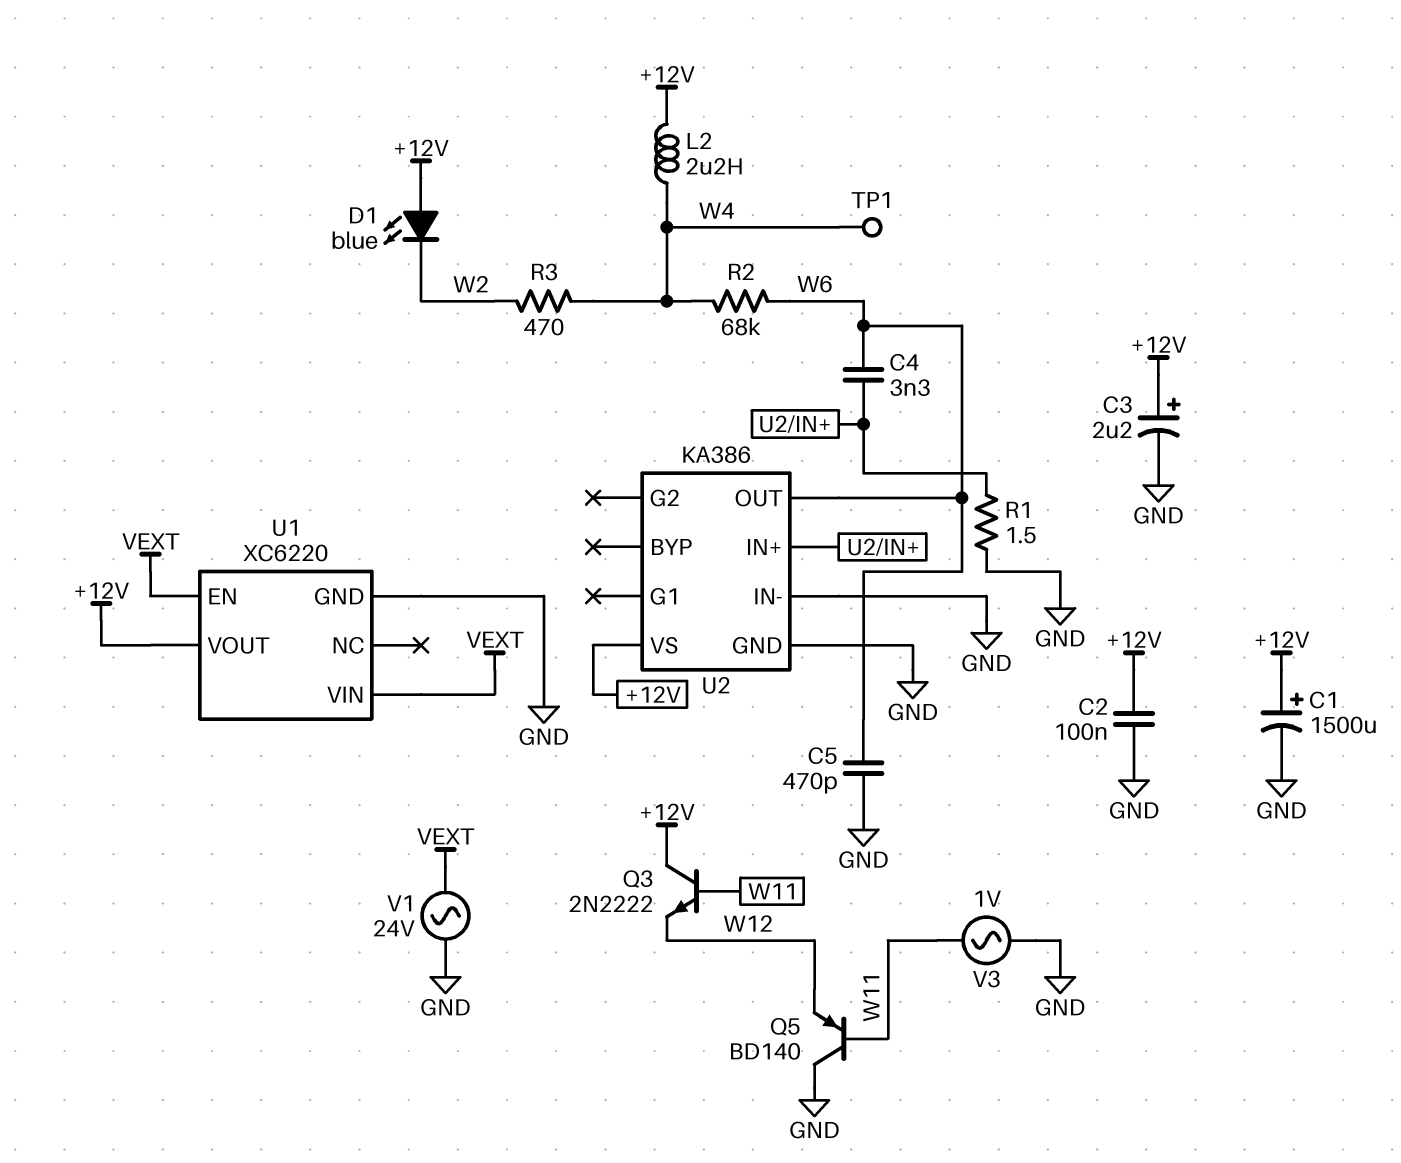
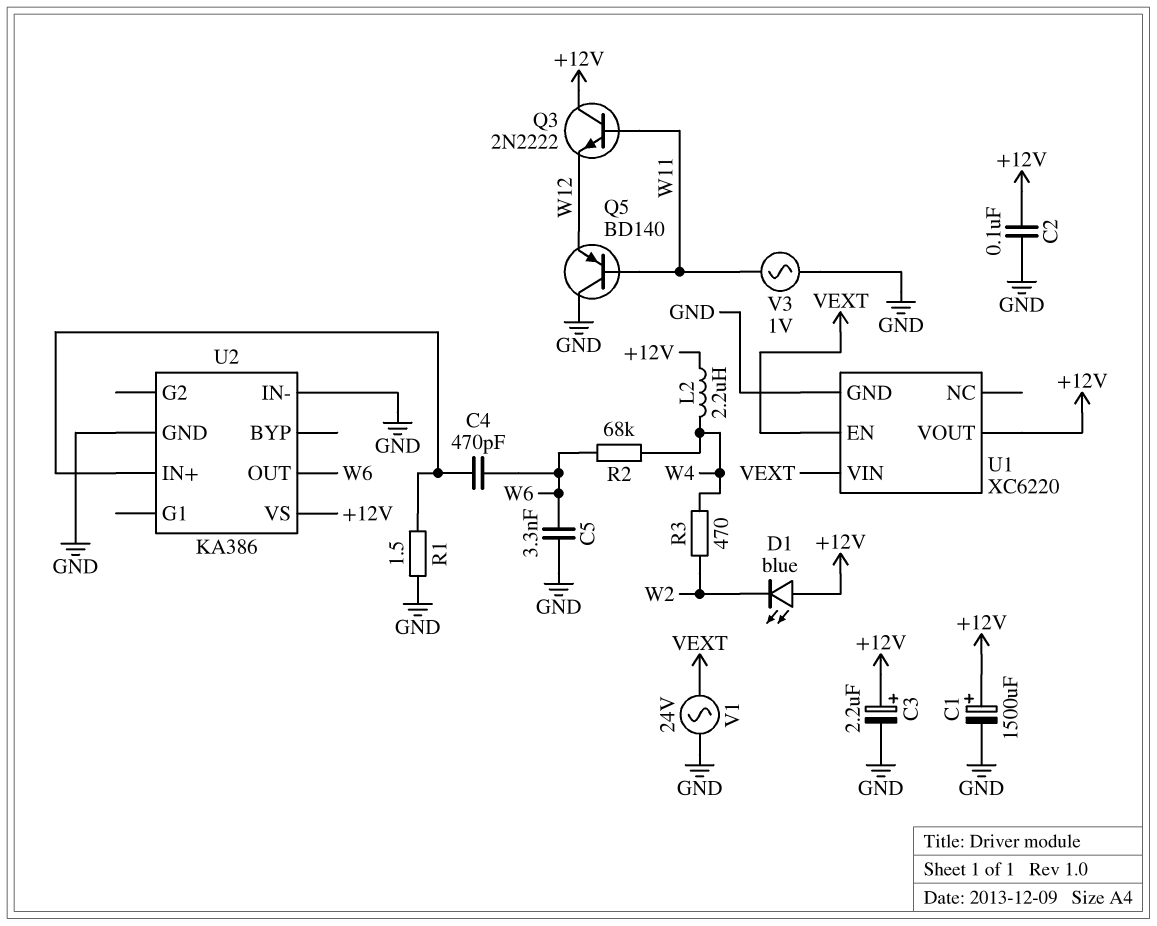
C4: 3.3nF (U2/IN+, W6) -> 470pF (U2/IN+, W6)
C5: 470pF (GND, W6) -> 3.3nF (GND, W6)
TP1: test point (W4) -> none

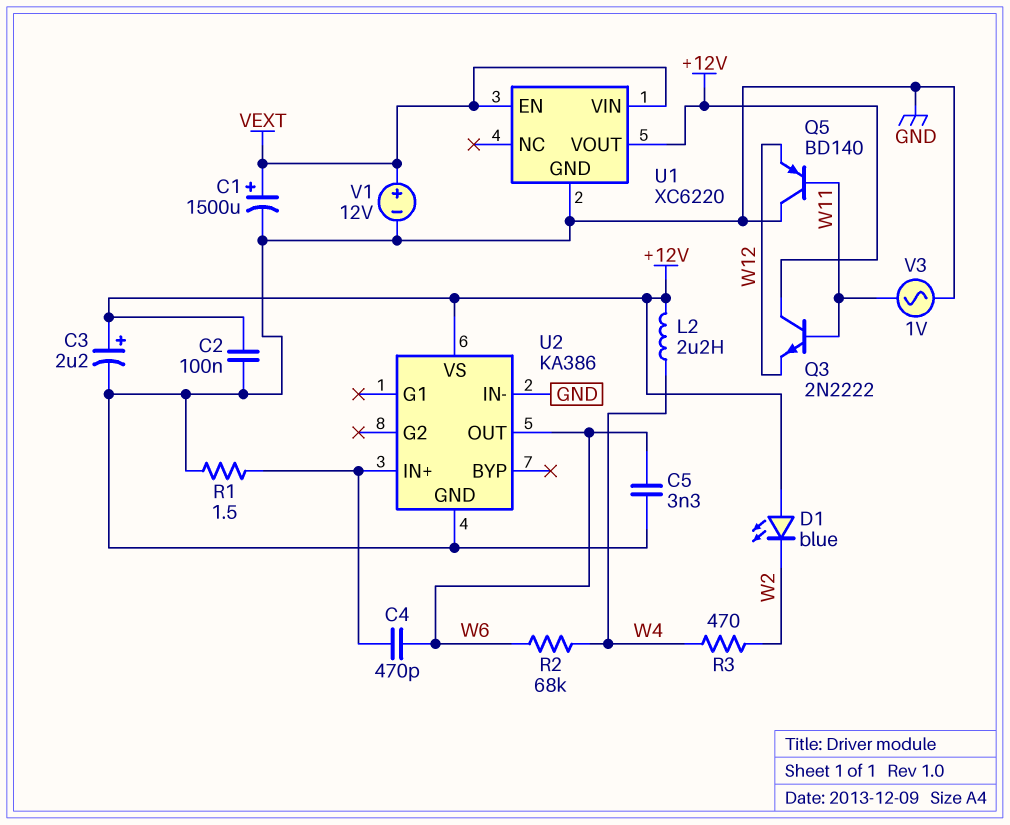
C1: 1500uF (plus +12V, minus GND) -> 1500uF (plus VEXT, minus GND)
V1: AC 24V (GND, VEXT) -> 12V (plus VEXT, minus GND)

